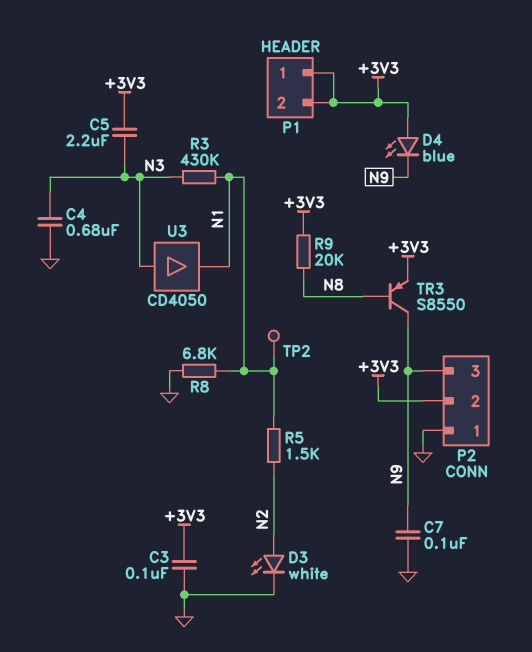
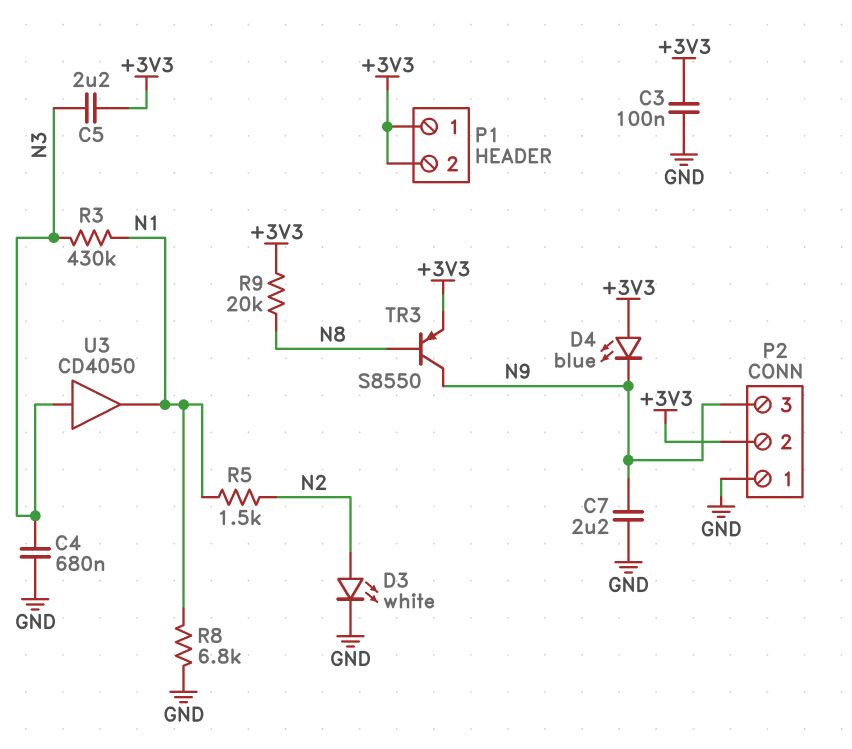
C7: 100nF (GND, N9) -> 2.2uF (GND, N9)
TP2: test point (N1) -> none

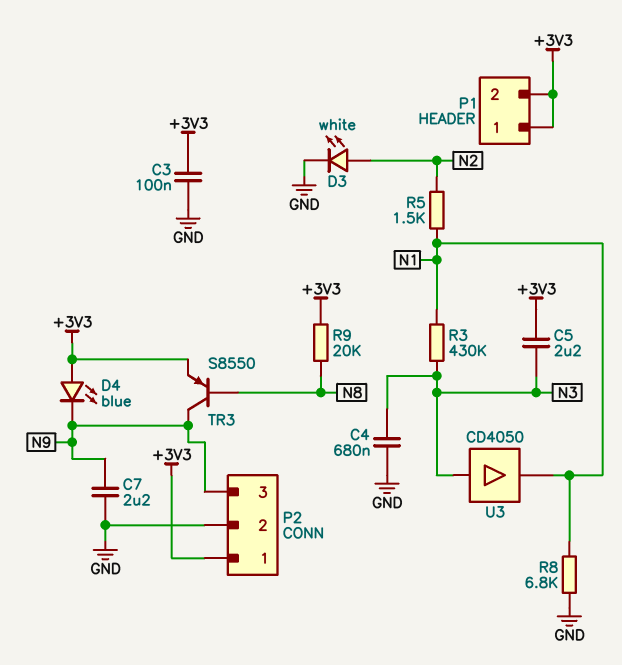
P2 pin 1: GND -> +3V3
P2 pin 2: +3V3 -> GND

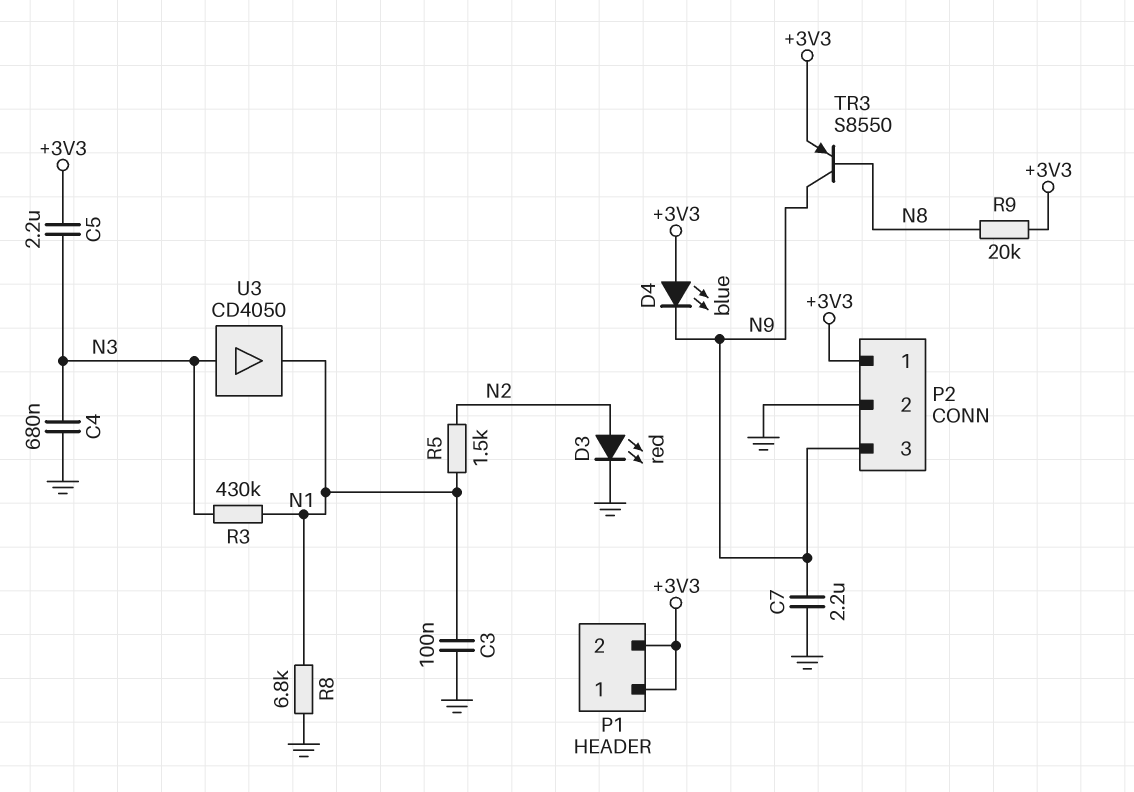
C3: 100nF (+3V3, GND) -> 100nF (GND, N1)
D3: LED white (A N2, K GND) -> LED red (A N2, K GND)

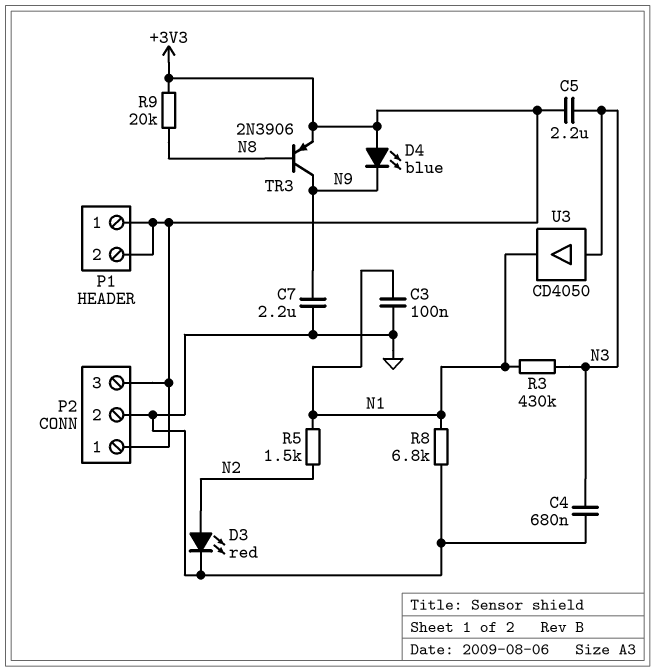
P2 pin 3: N9 -> +3V3
TR3: PNP S8550 (B N8, C N9, E +3V3) -> PNP 2N3906 (B N8, C N9, E +3V3)

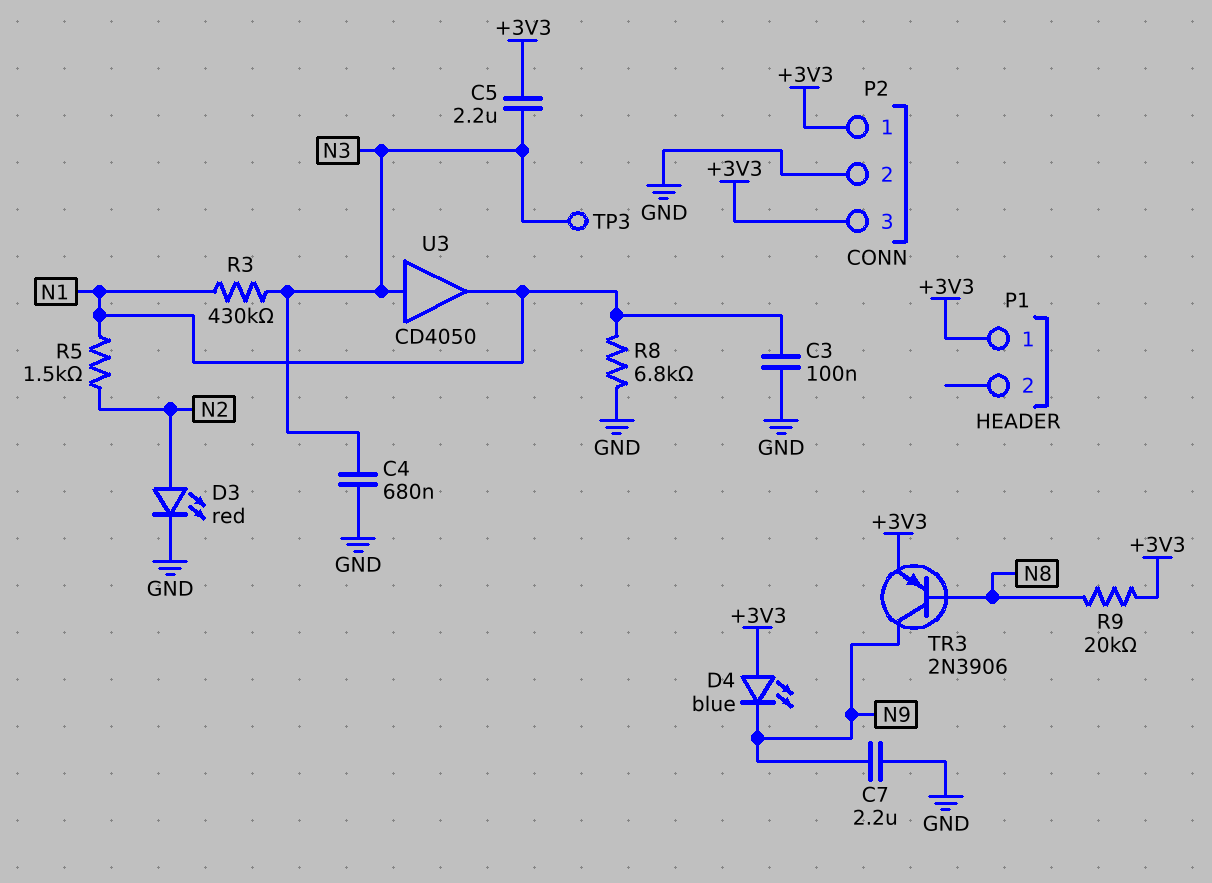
P1 pin 2: +3V3 -> none
TP3: none -> test point (N3)

